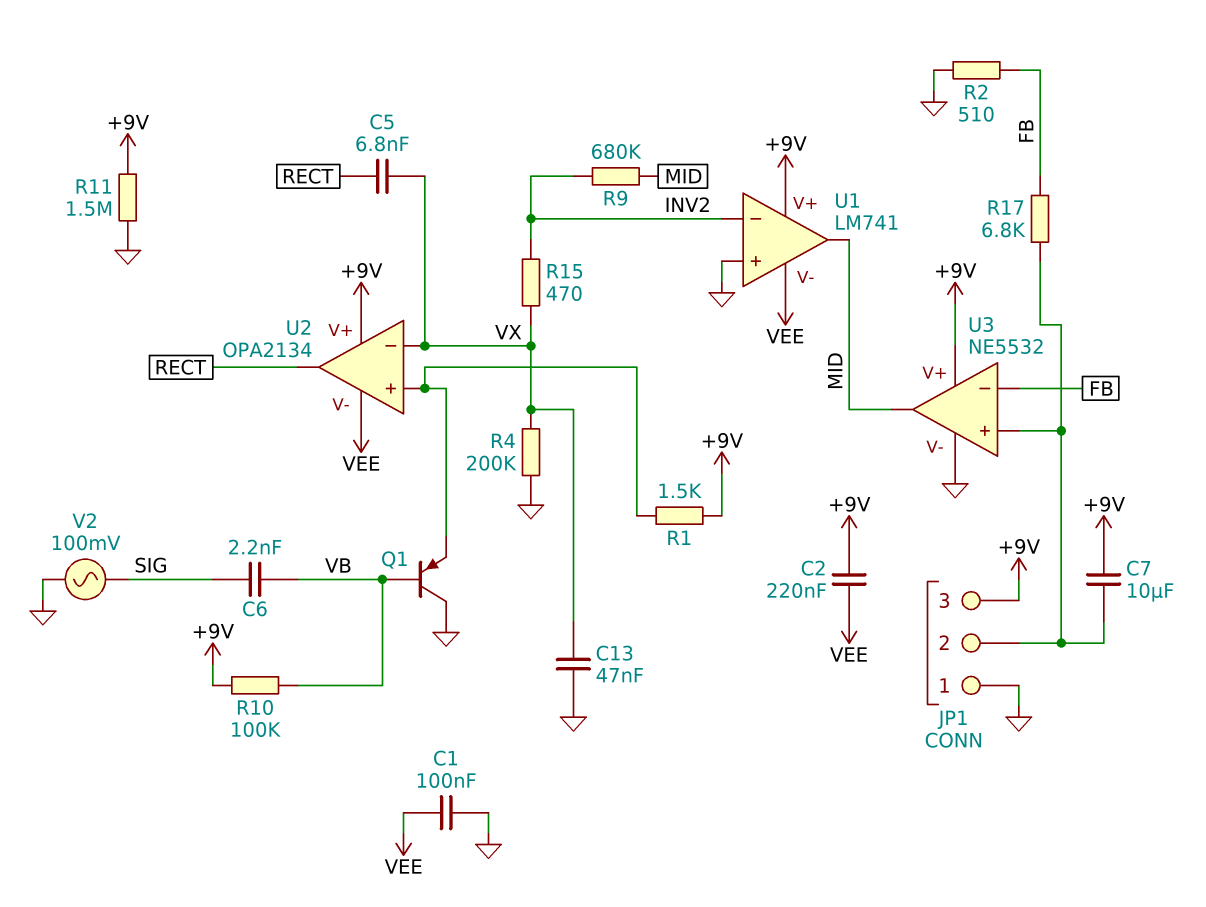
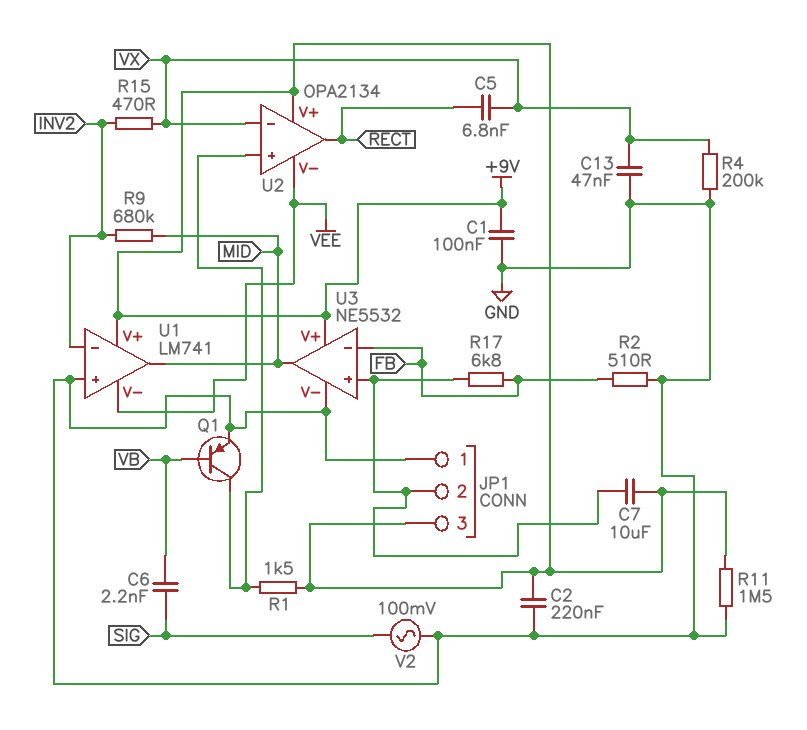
C1: 100nF (GND, VEE) -> 100nF (+9V, GND)
C2: 220nF (+9V, VEE) -> 220nF (+9V, GND)
Q1: PNP (B VB, C GND, E U2/in+) -> PNP (B VB, C U2/in+, E GND)
R10: 100k (+9V, VB) -> none

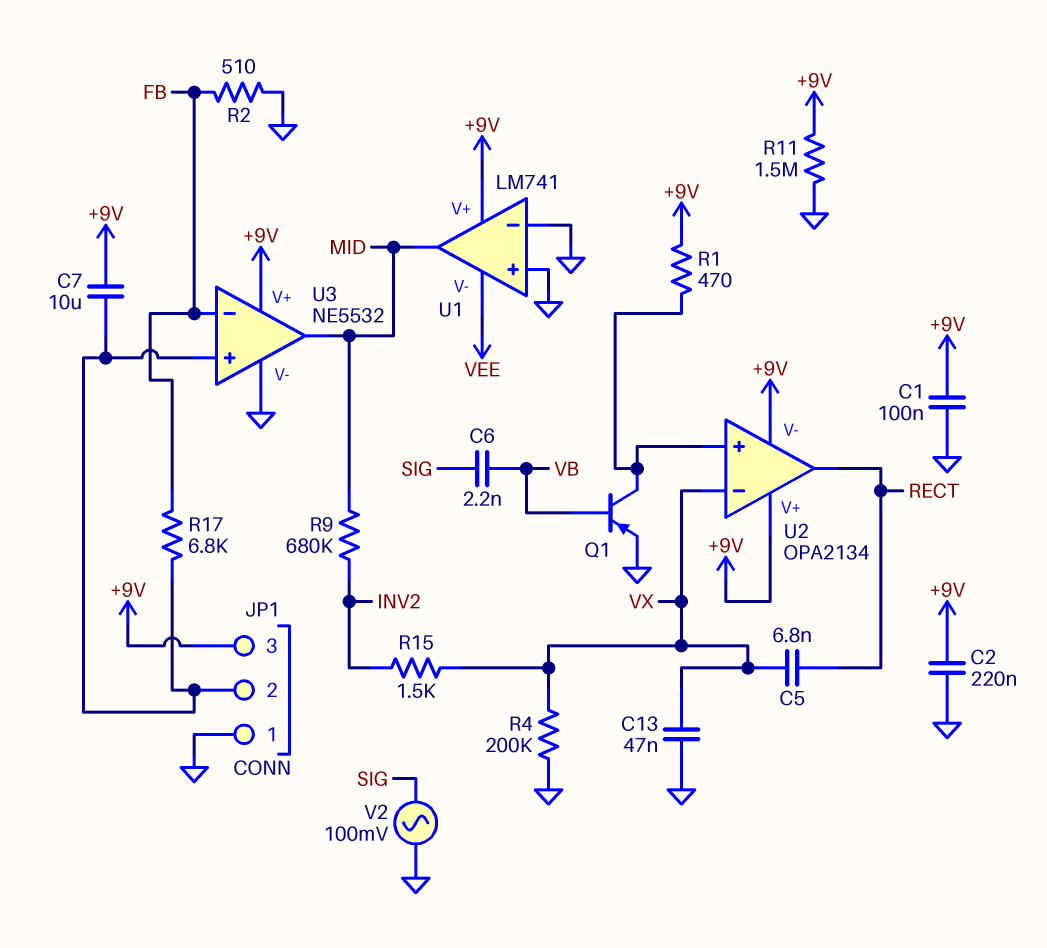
R1: 1.5k (+9V, U2/in+) -> 470 (+9V, U2/in+)
R15: 470 (INV2, VX) -> 1.5k (INV2, VX)
U1 pin in-: INV2 -> GND
U2 pin V-: VEE -> +9V

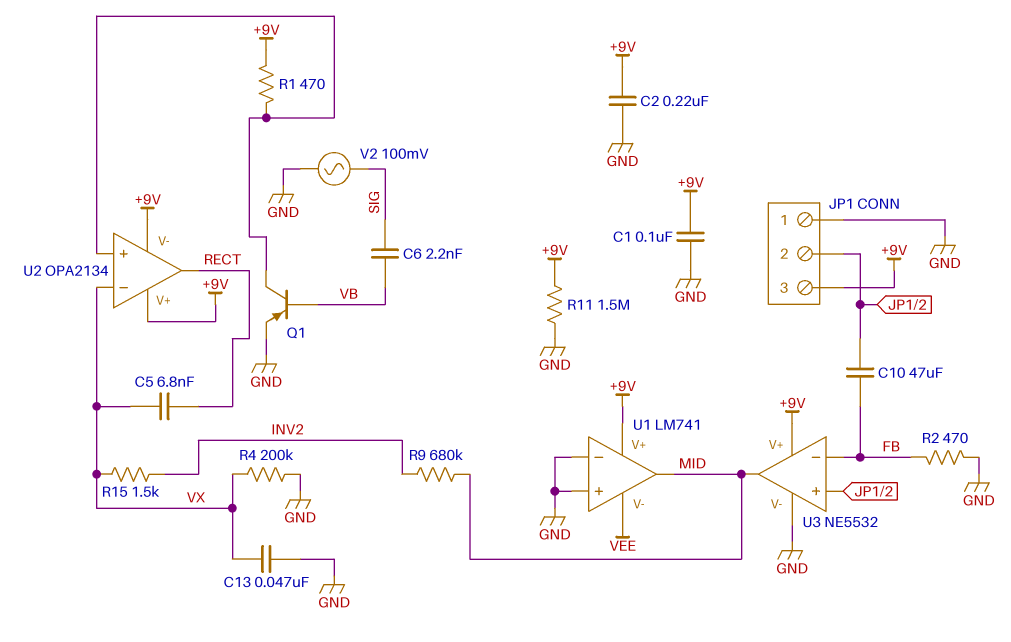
C7: 10uF (+9V, JP1/2) -> none
C10: none -> 47uF (FB, JP1/2)
R2: 510 (FB, GND) -> 470 (FB, GND)
R17: 6.8k (FB, JP1/2) -> none

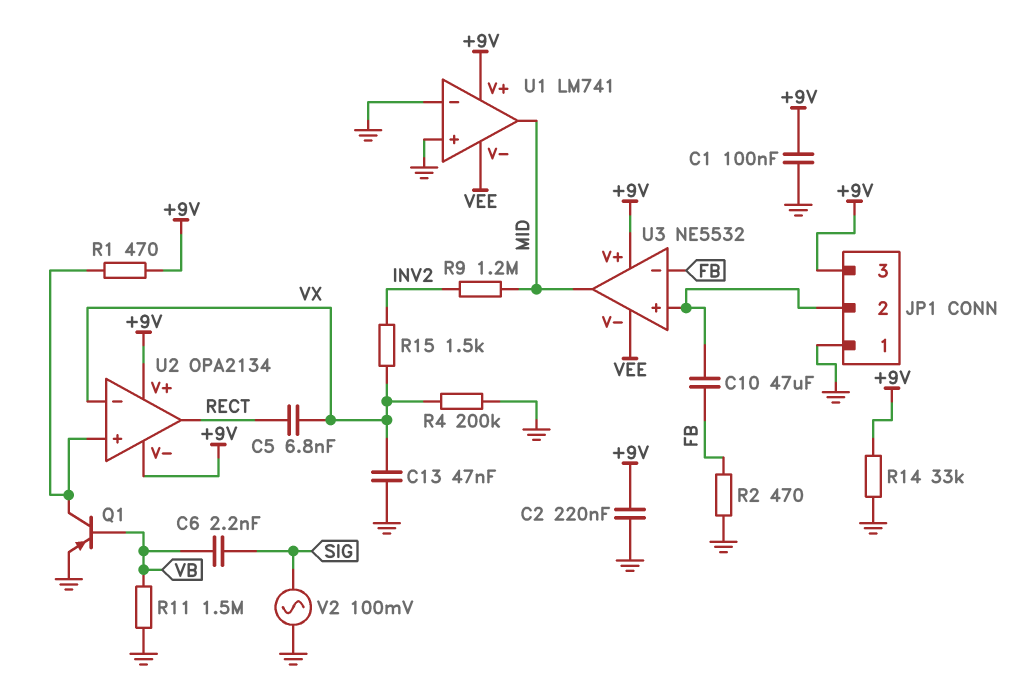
R9: 680k (INV2, MID) -> 1.2M (INV2, MID)
R11: 1.5M (+9V, GND) -> 1.5M (GND, VB)
R14: none -> 33k (+9V, GND)
U3 pin V-: GND -> VEE

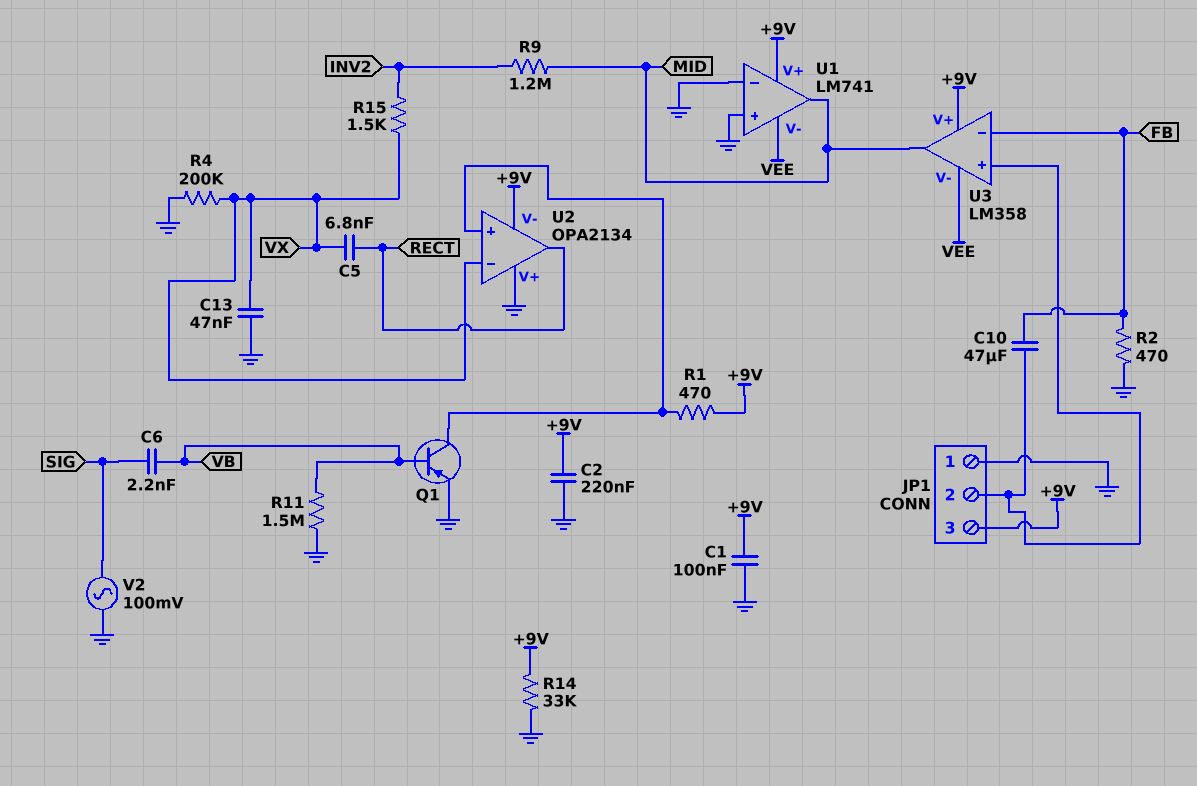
U2 pin V+: +9V -> GND
U3: NE5532 -> LM358

